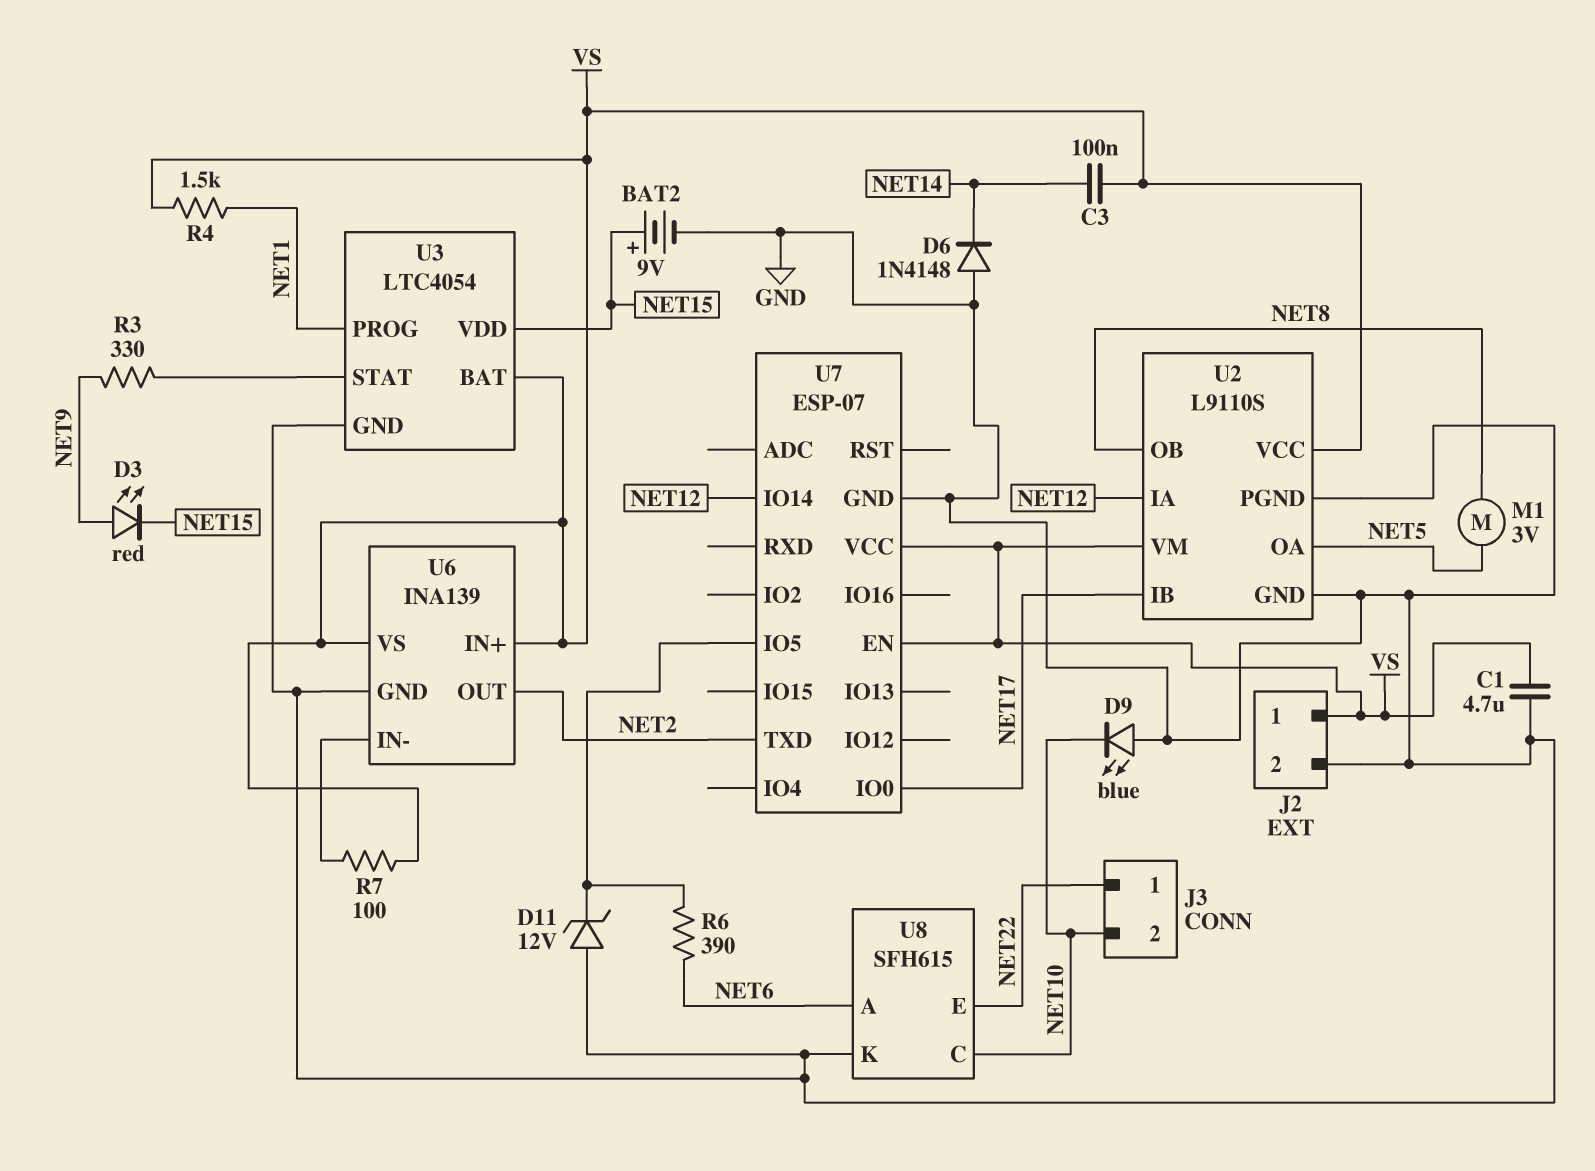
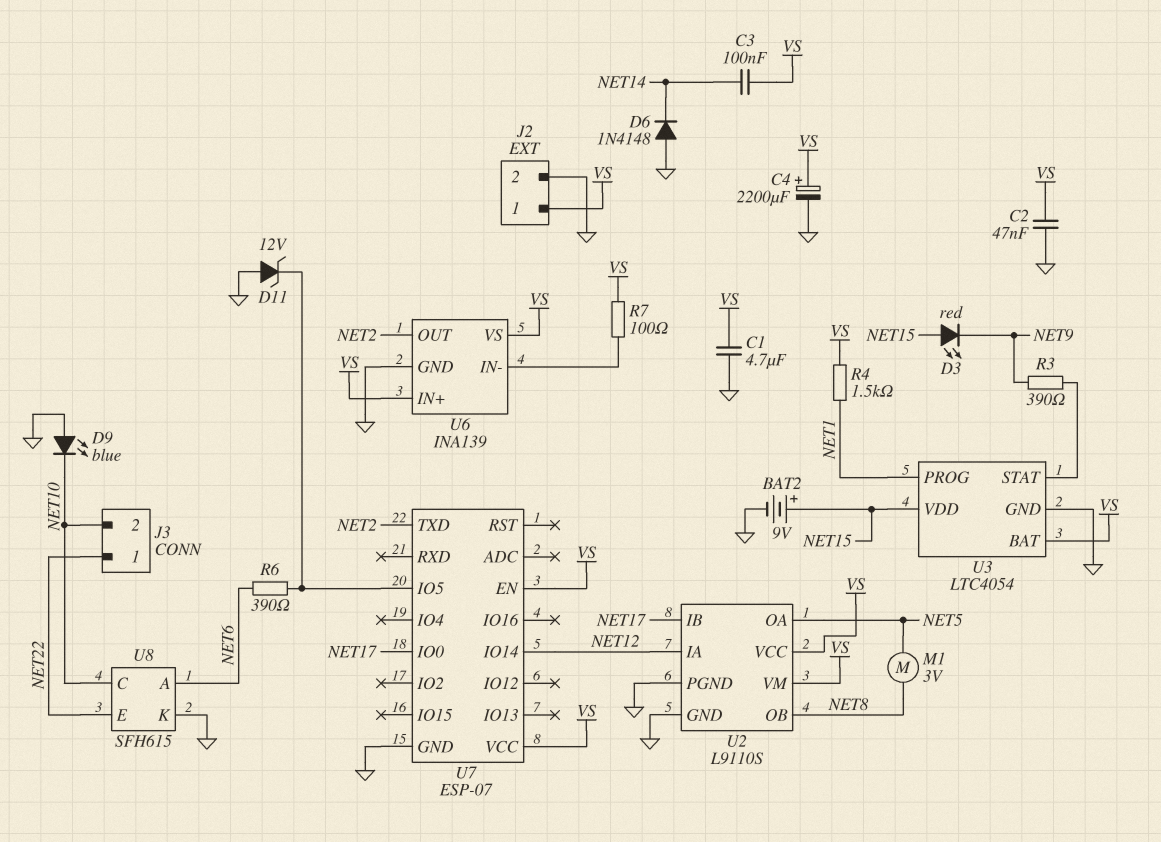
C2: none -> 47nF (GND, VS)
C4: none -> 2200uF (plus VS, minus GND)
D3: LED red (A NET9, K NET15) -> LED red (A NET15, K NET9)
R3: 330 (NET9, U3/STAT) -> 390 (NET9, U3/STAT)

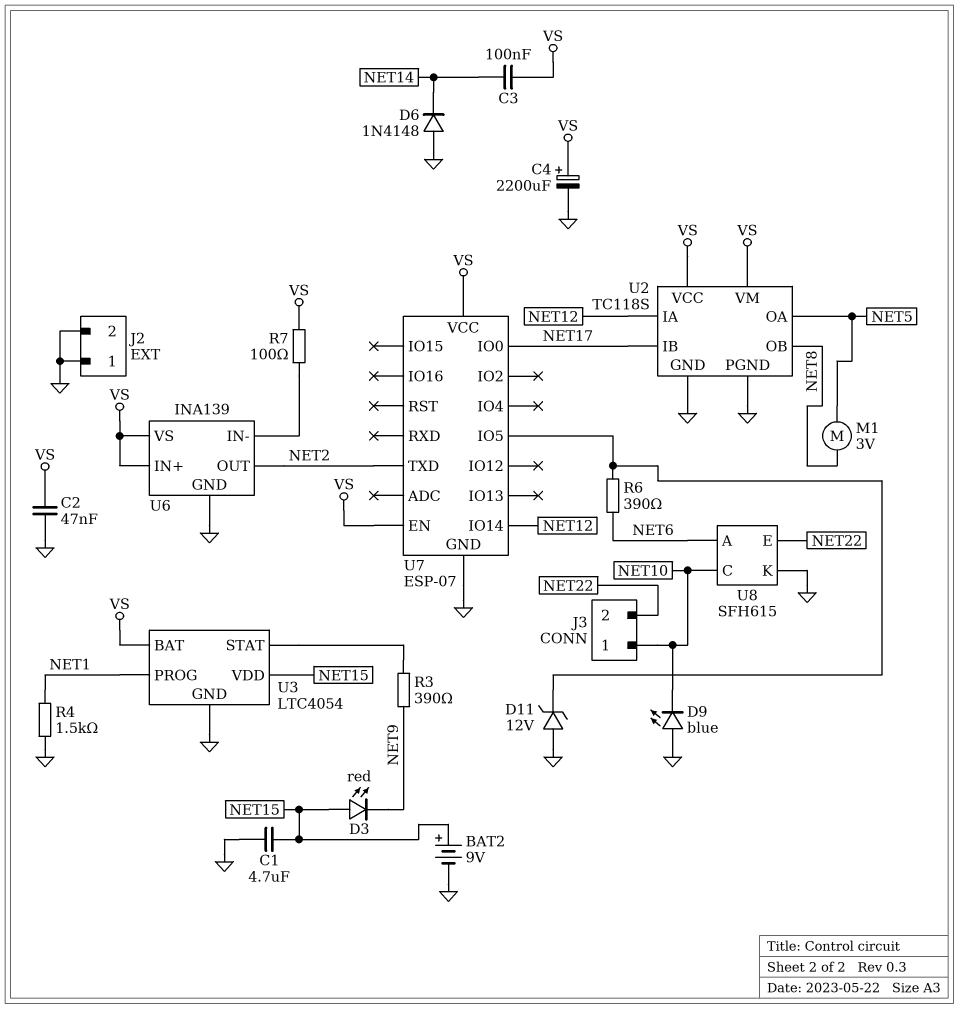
C1: 4.7uF (GND, VS) -> 4.7uF (GND, NET15)
J2 pin 1: VS -> GND
J3 pin 1: NET22 -> NET10
J3 pin 2: NET10 -> NET22
R4: 1.5k (NET1, VS) -> 1.5k (GND, NET1)
U2: L9110S -> TC118S

